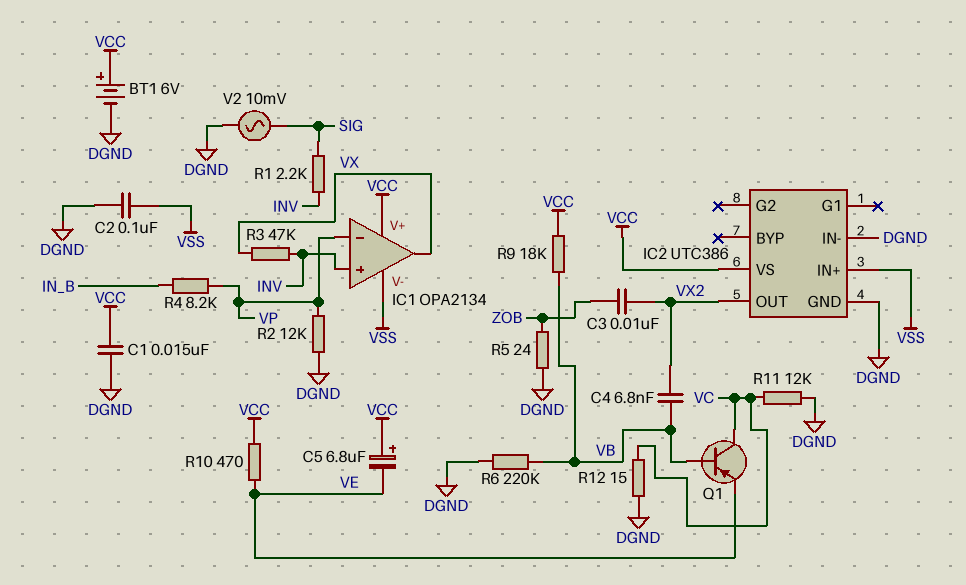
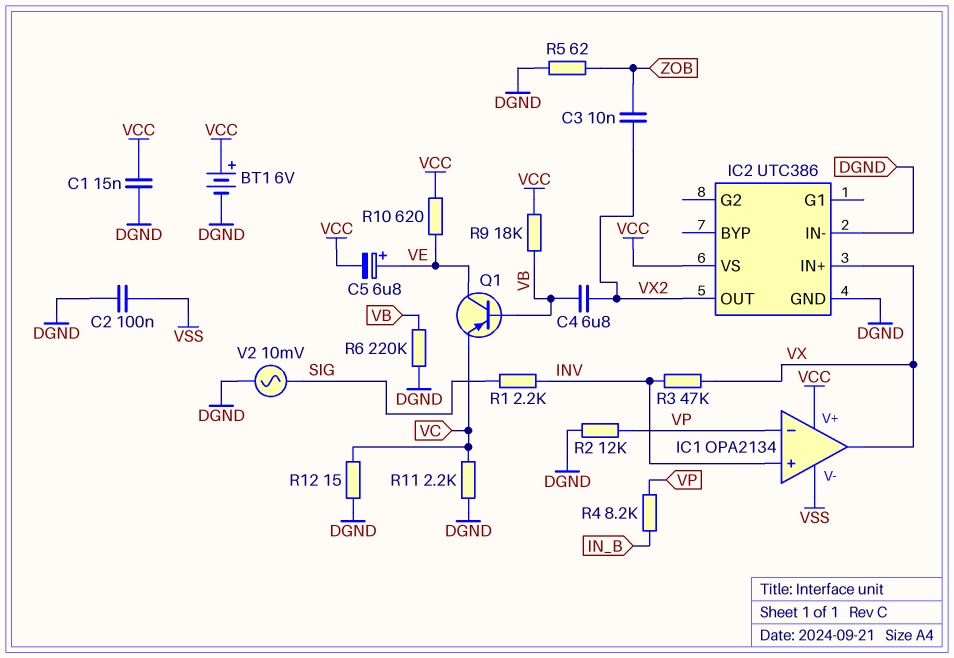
C4: 6.8nF (VB, VX2) -> 6.8uF (VB, VX2)
C5: 6.8uF (plus VCC, minus VE) -> 6.8uF (plus VE, minus VCC)
IC2 pin IN+: VSS -> VX
Q1: PNP (B VB, C VC, E VE) -> PNP (B VB, C VE, E VC)
R5: 24 (DGND, ZOB) -> 62 (DGND, ZOB)
R10: 470 (VCC, VE) -> 620 (VCC, VE)
R11: 12k (DGND, VC) -> 2.2k (DGND, VC)

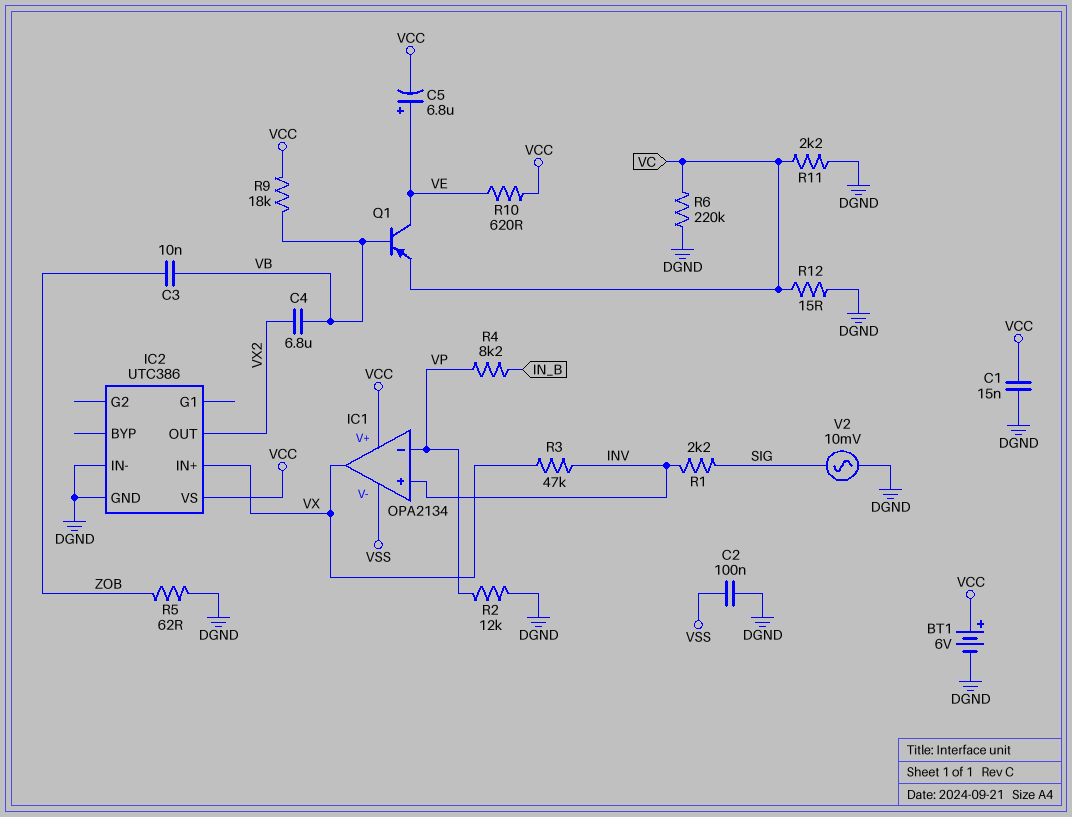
C3: 10nF (VX2, ZOB) -> 10nF (VB, ZOB)
R6: 220k (DGND, VB) -> 220k (DGND, VC)

